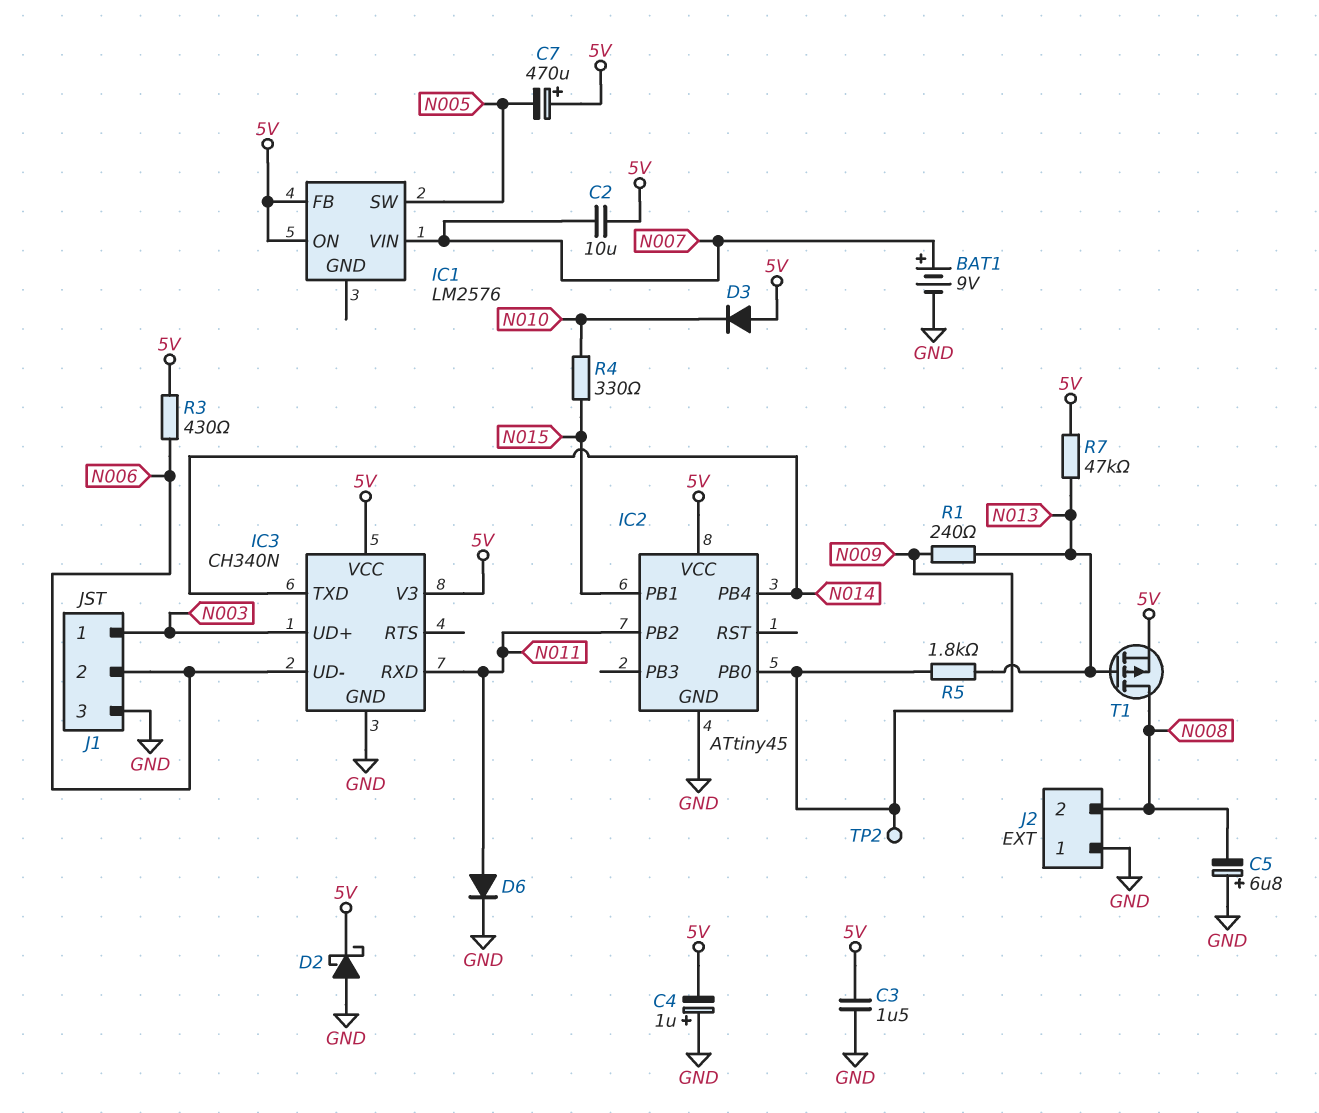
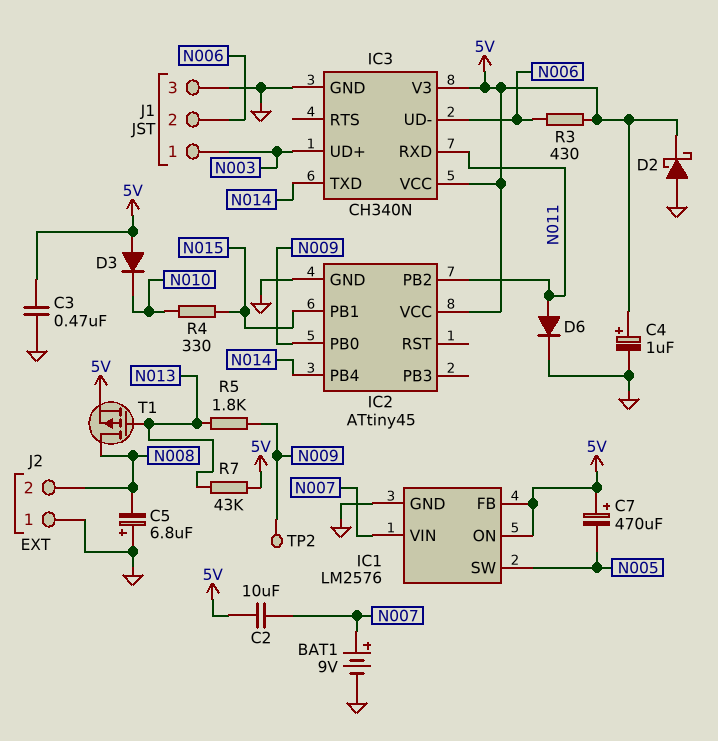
C3: 1.5uF (5V, GND) -> 470nF (5V, GND)
C4: 1uF (plus GND, minus 5V) -> 1uF (plus 5V, minus GND)
IC1 pin GND: none -> GND
R1: 240 (N009, N013) -> none
R7: 47k (5V, N013) -> 43k (5V, N013)

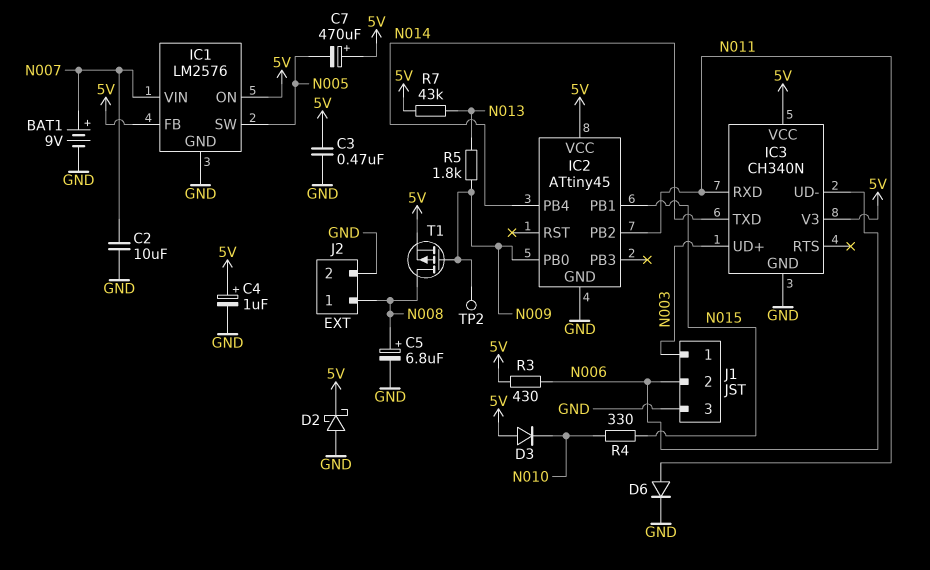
C2: 10uF (5V, N007) -> 10uF (GND, N007)
C5: 6.8uF (plus GND, minus N008) -> 6.8uF (plus N008, minus GND)
J2 pin 1: GND -> N008
J2 pin 2: N008 -> GND
T1: PMOS (G N013, D N008, S 5V) -> PMOS (G N009, D N008, S 5V)

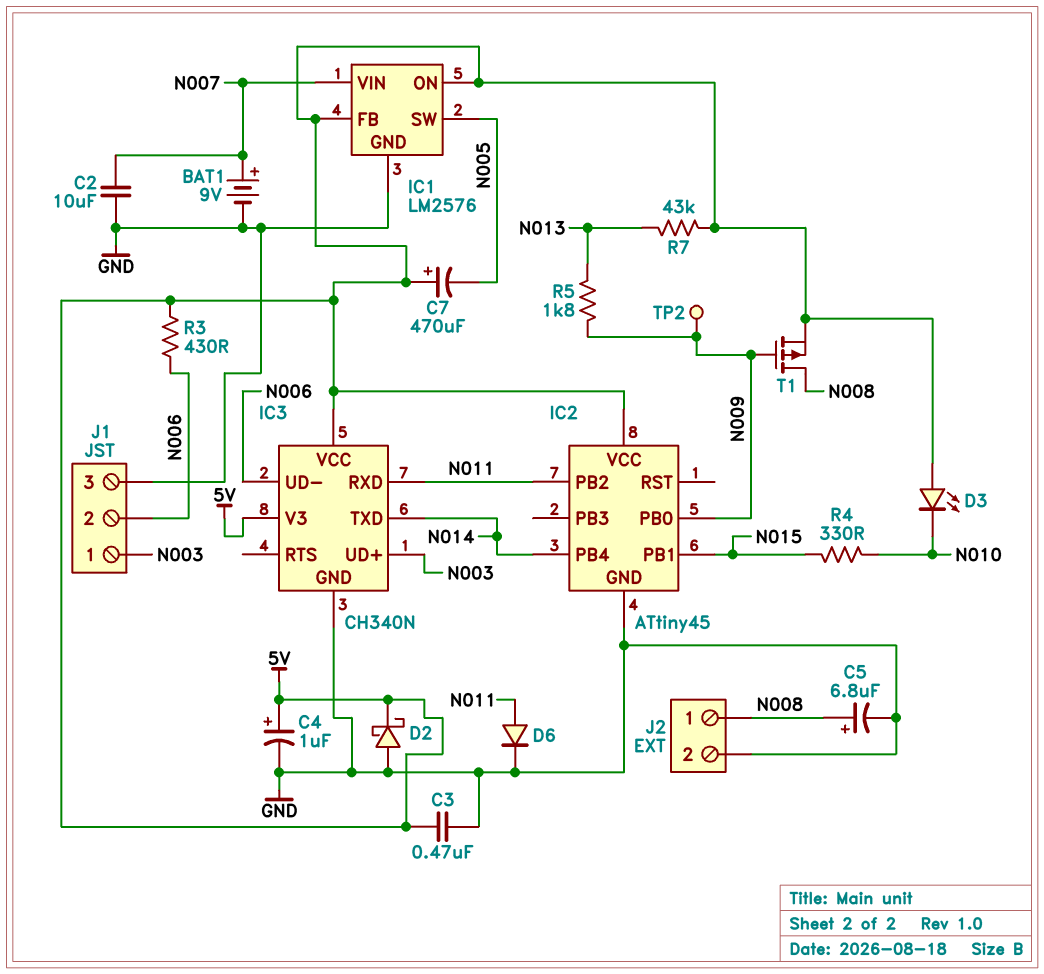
D3: diode (A 5V, K N010) -> LED (A 5V, K N010)

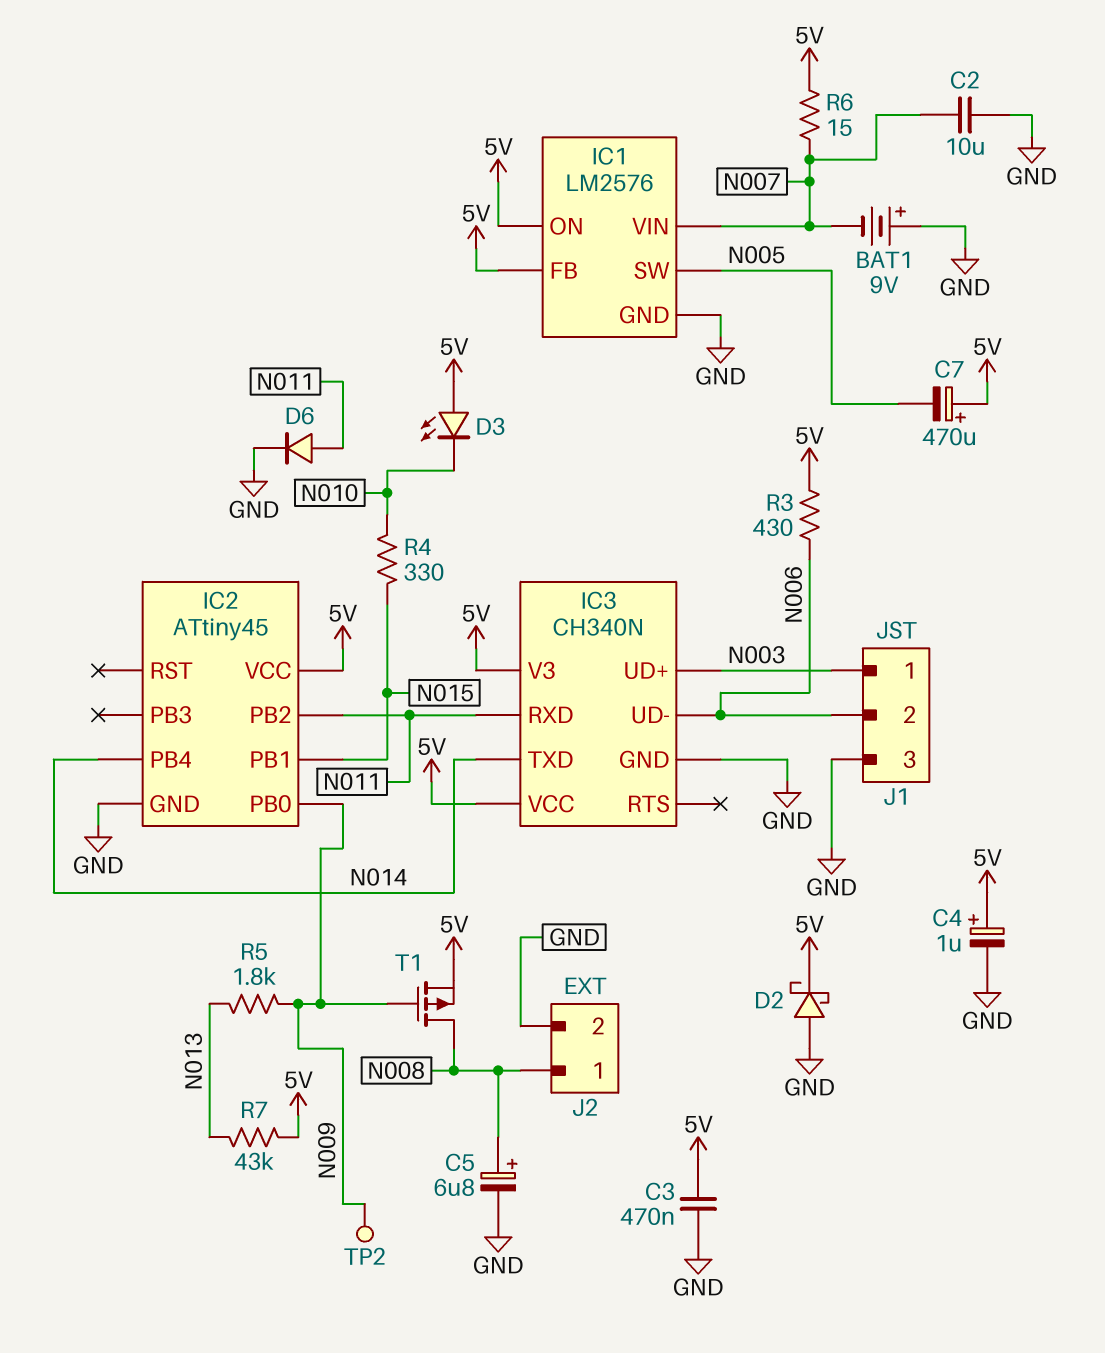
BAT1: 9V (plus N007, minus GND) -> 9V (plus GND, minus N007)
R6: none -> 15 (5V, N007)

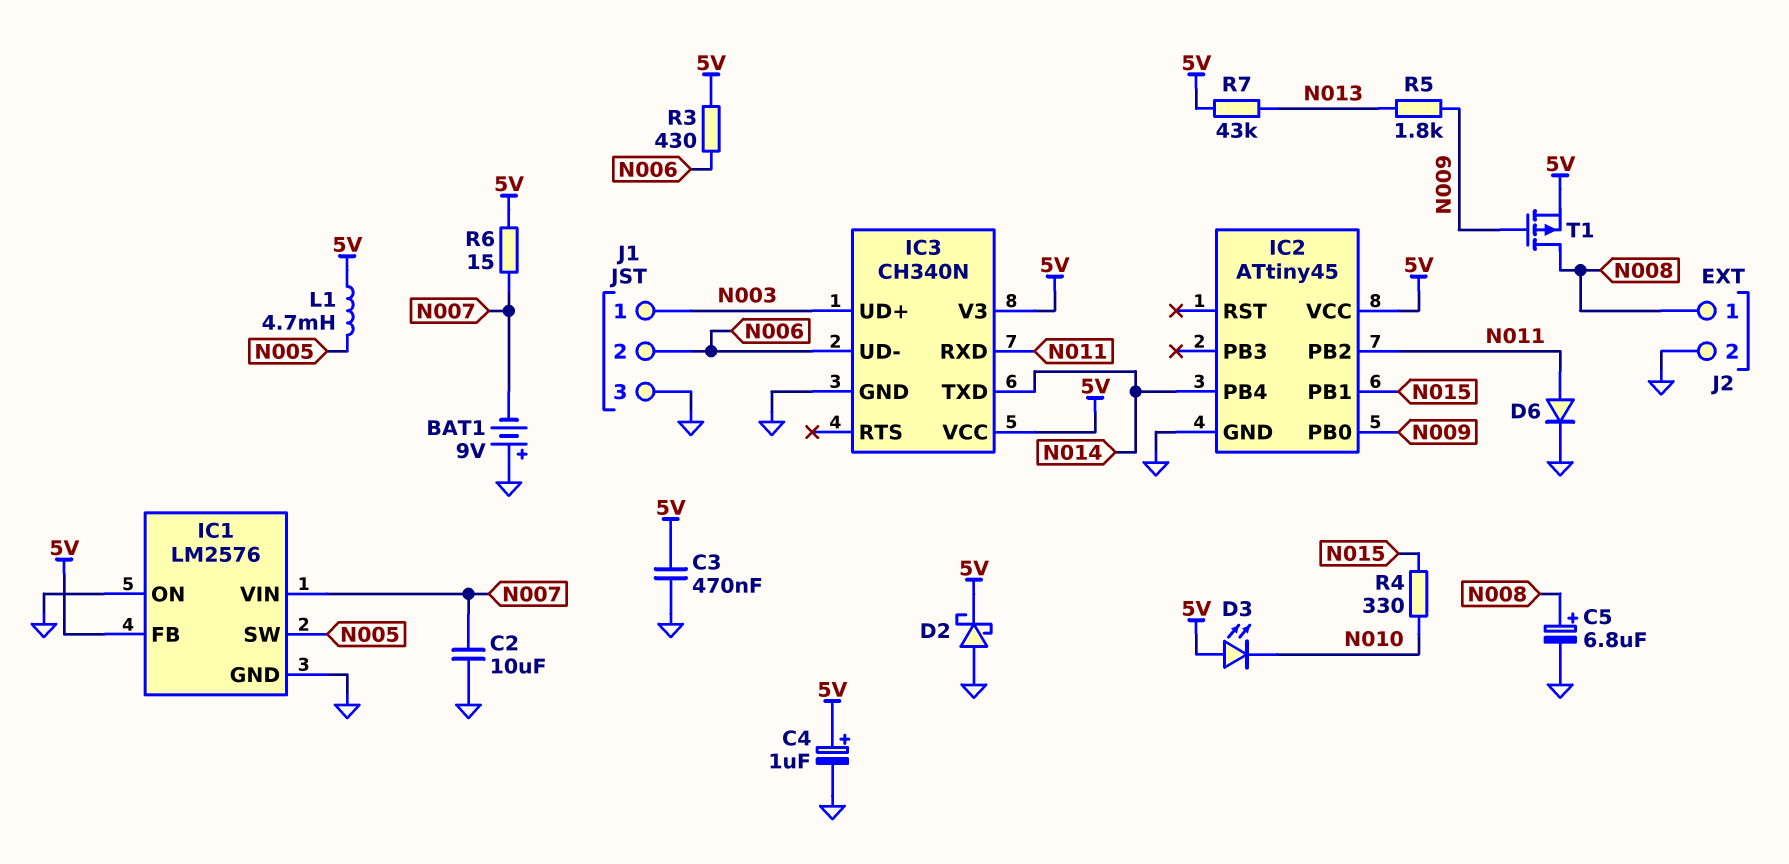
C7: 470uF (plus 5V, minus N005) -> none
IC1 pin ON: 5V -> GND
L1: none -> 4.7mH (5V, N005)
TP2: test point (N009) -> none

